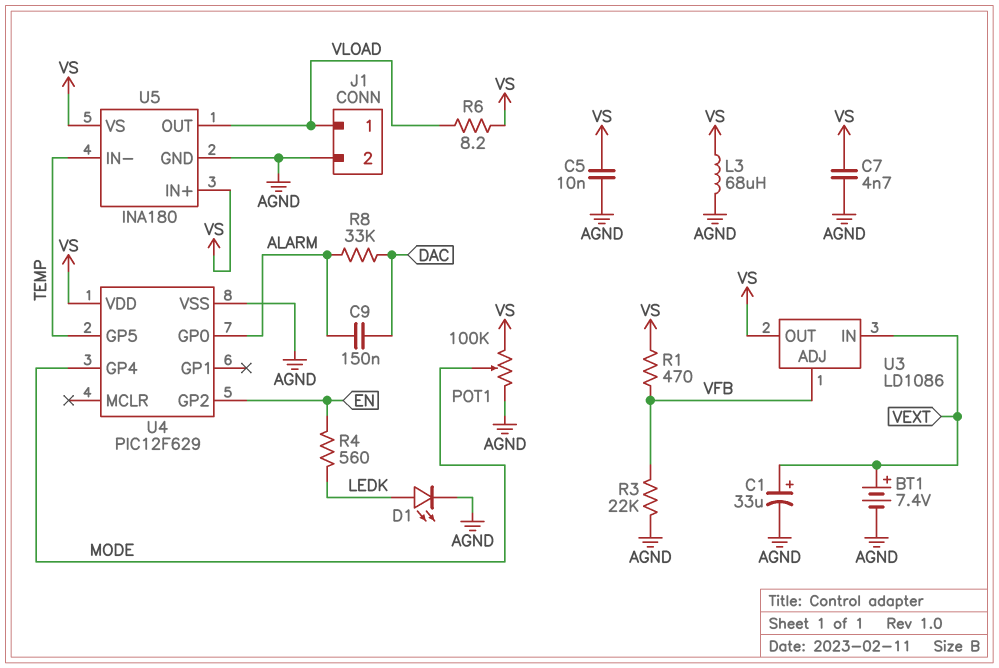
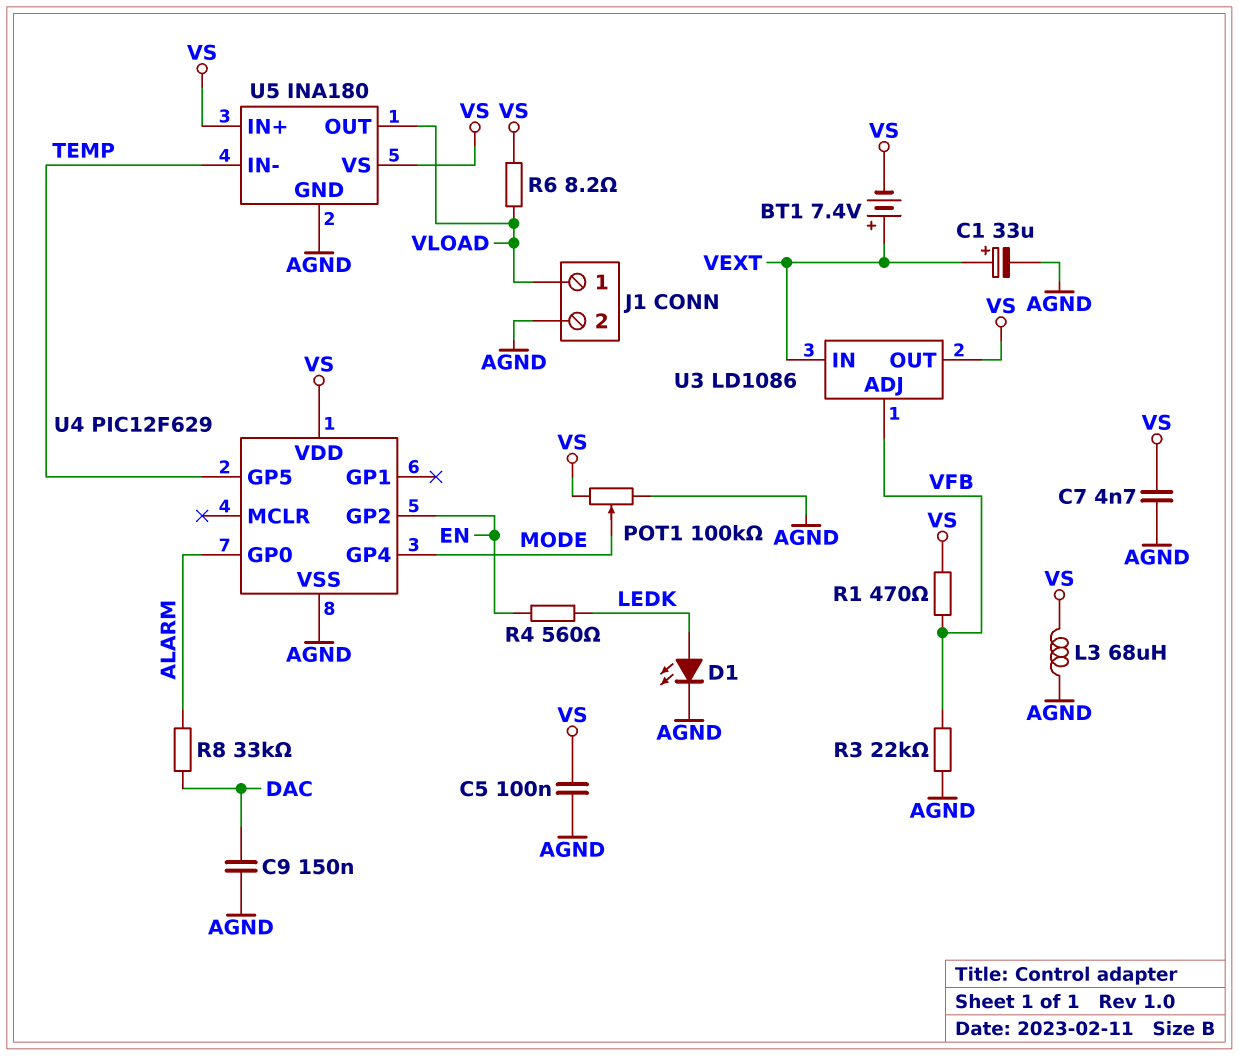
BT1: 7.4V (plus VEXT, minus AGND) -> 7.4V (plus VEXT, minus VS)
C5: 10nF (AGND, VS) -> 100nF (AGND, VS)
C9: 150nF (ALARM, DAC) -> 150nF (AGND, DAC)

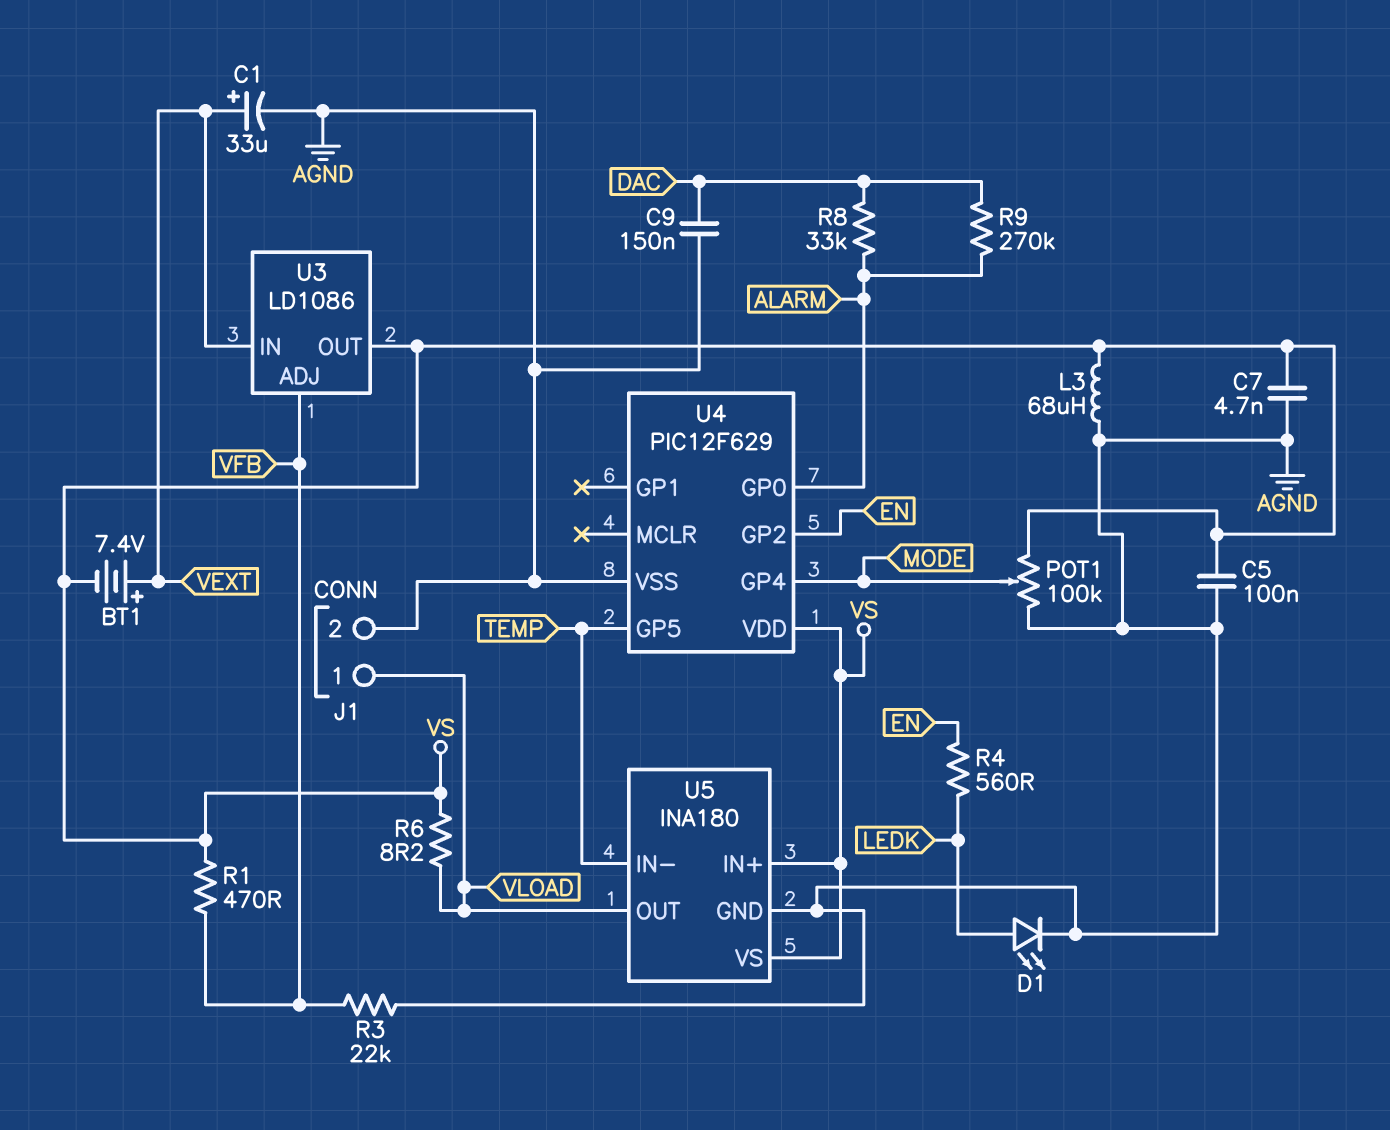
R9: none -> 270k (ALARM, DAC)

